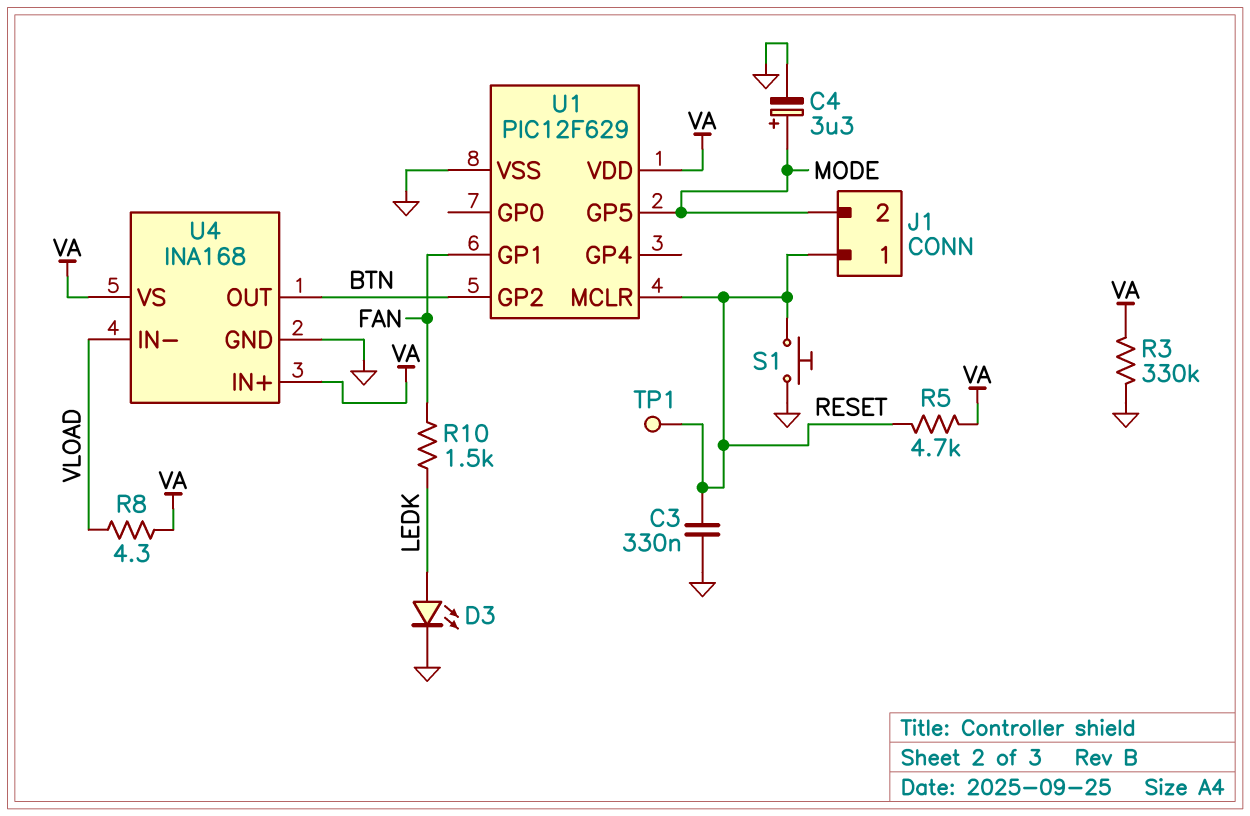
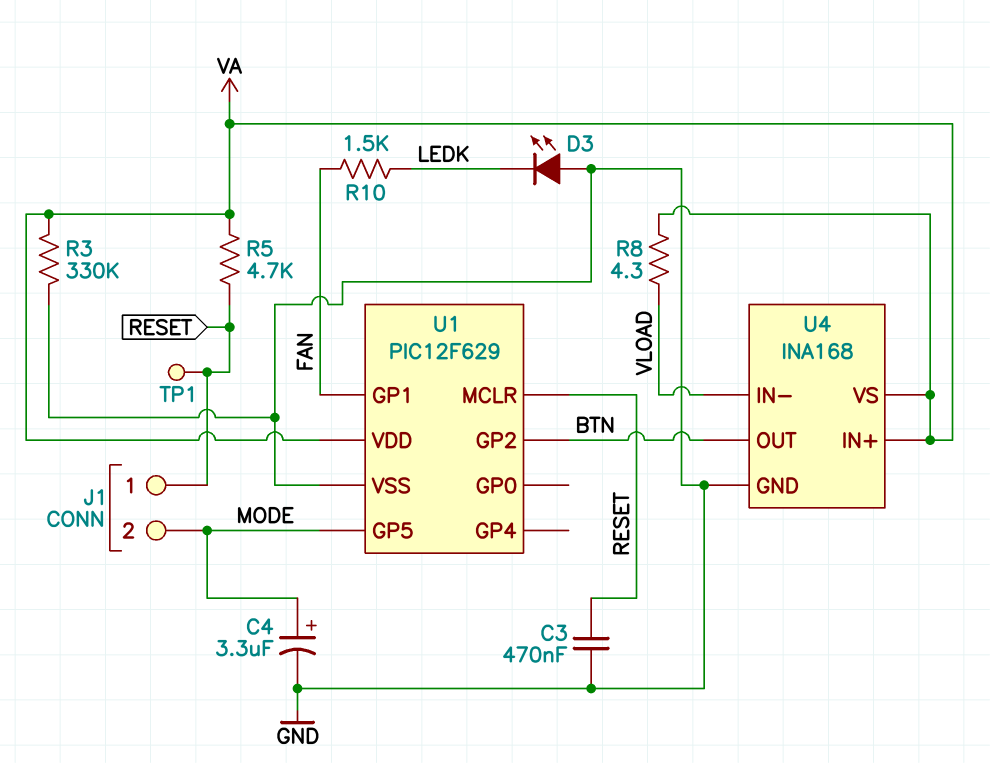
C3: 330nF (GND, RESET) -> 470nF (GND, RESET)
D3: LED (A LEDK, K GND) -> LED (A GND, K LEDK)
S1: button (GND, RESET) -> none

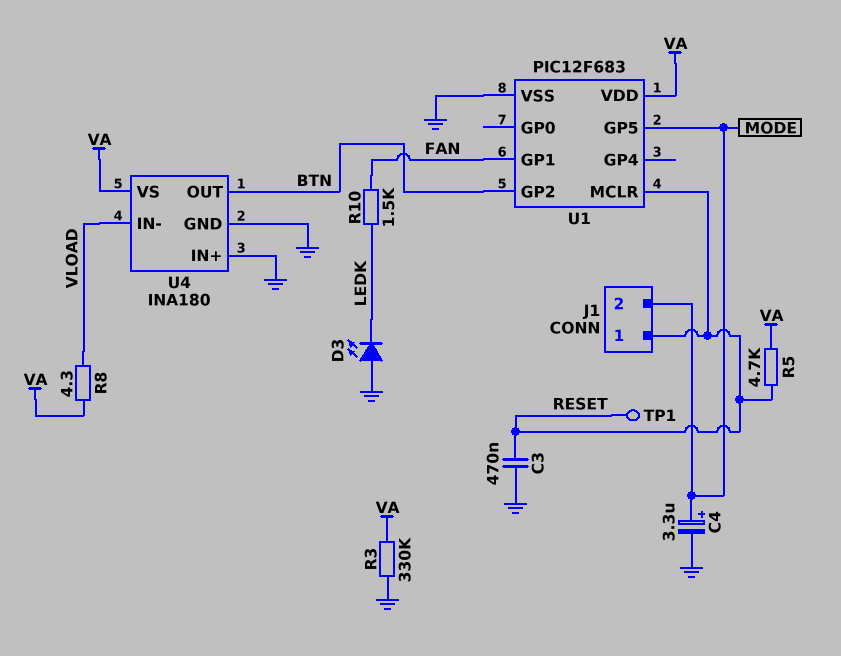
U1: PIC12F629 -> PIC12F683
U4: INA168 -> INA180
U4 pin IN+: VA -> GND

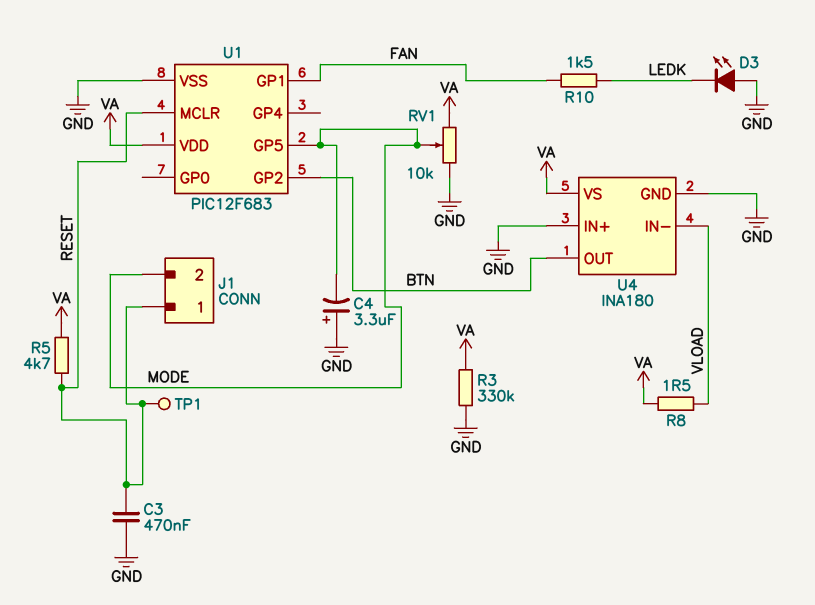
C4: 3.3uF (plus MODE, minus GND) -> 3.3uF (plus GND, minus MODE)
R8: 4.3 (VA, VLOAD) -> 1.5 (VA, VLOAD)
RV1: none -> 10k (GND, VA, wiper MODE)

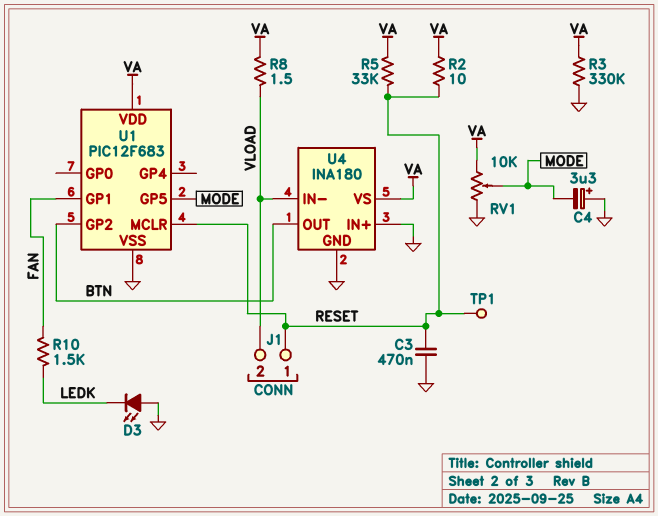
J1 pin 2: MODE -> VLOAD
R2: none -> 10 (RESET, VA)
R5: 4.7k (RESET, VA) -> 33k (RESET, VA)

